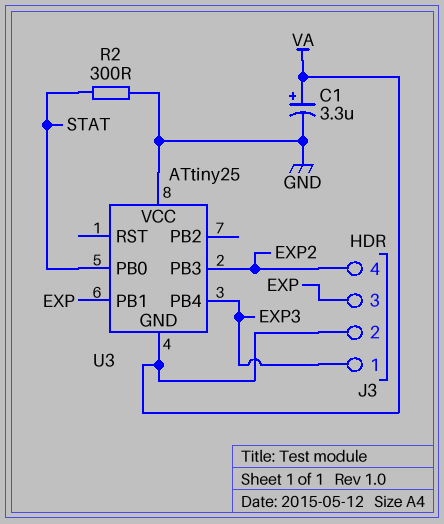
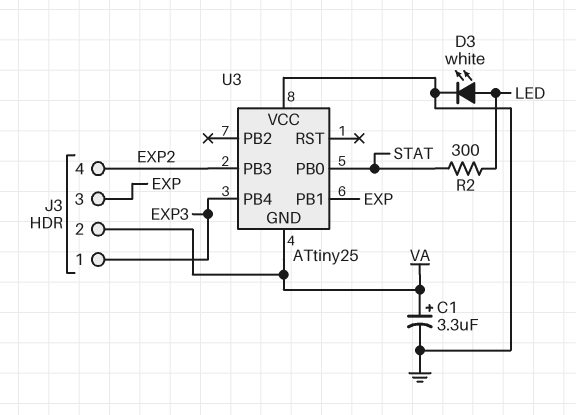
D3: none -> LED white (A LED, K GND)
R2: 300 (GND, STAT) -> 300 (LED, STAT)

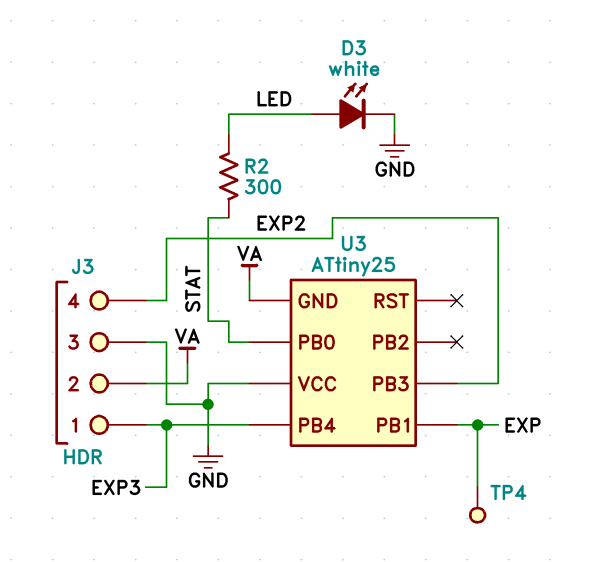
C1: 3.3uF (plus VA, minus GND) -> none
J3 pin 3: EXP -> GND
TP4: none -> test point (EXP)

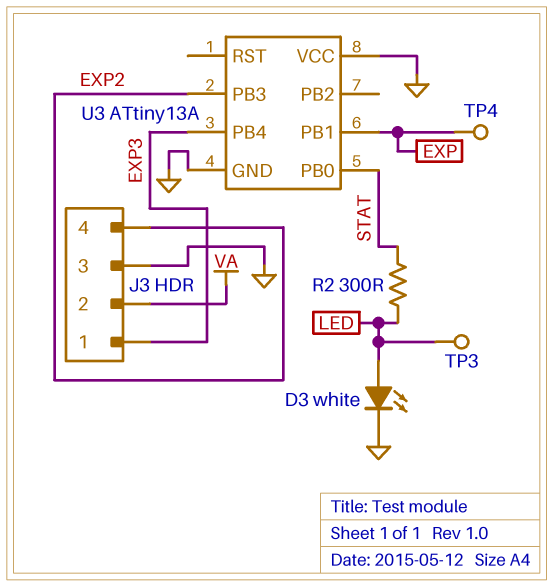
TP3: none -> test point (LED)
U3: ATtiny25 -> ATtiny13A
U3 pin GND: VA -> GND

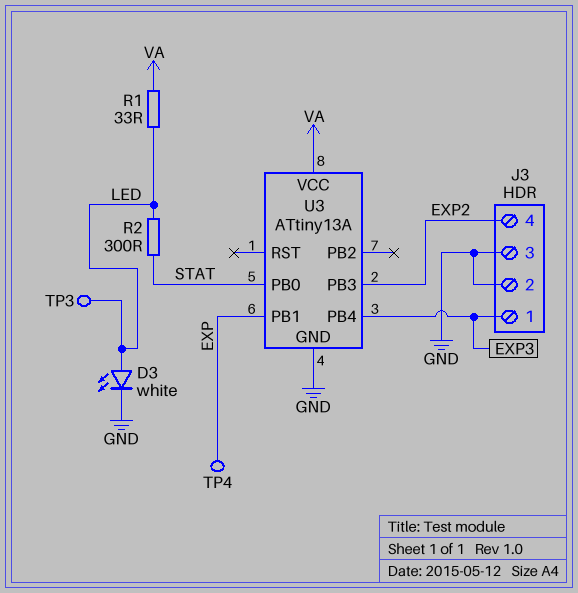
J3 pin 2: VA -> GND
R1: none -> 33 (LED, VA)
U3 pin VCC: GND -> VA

